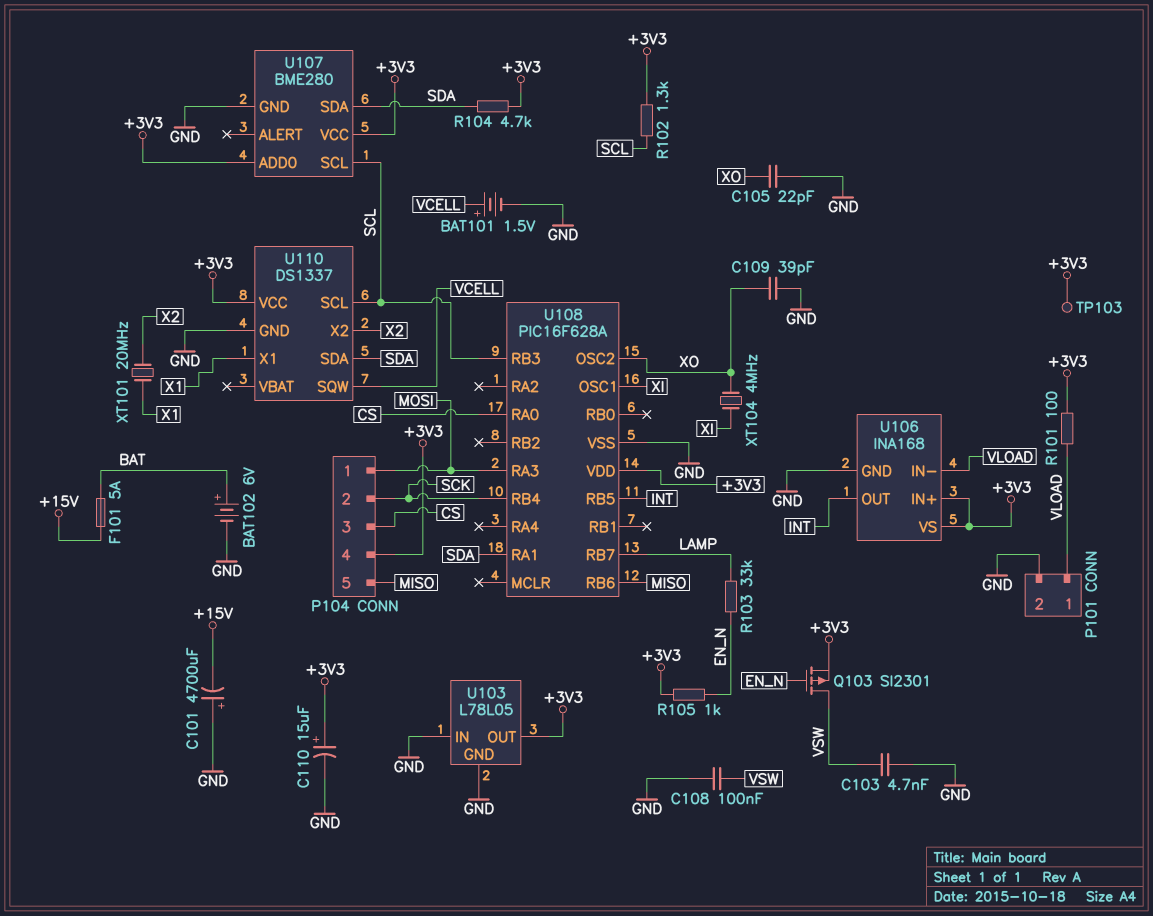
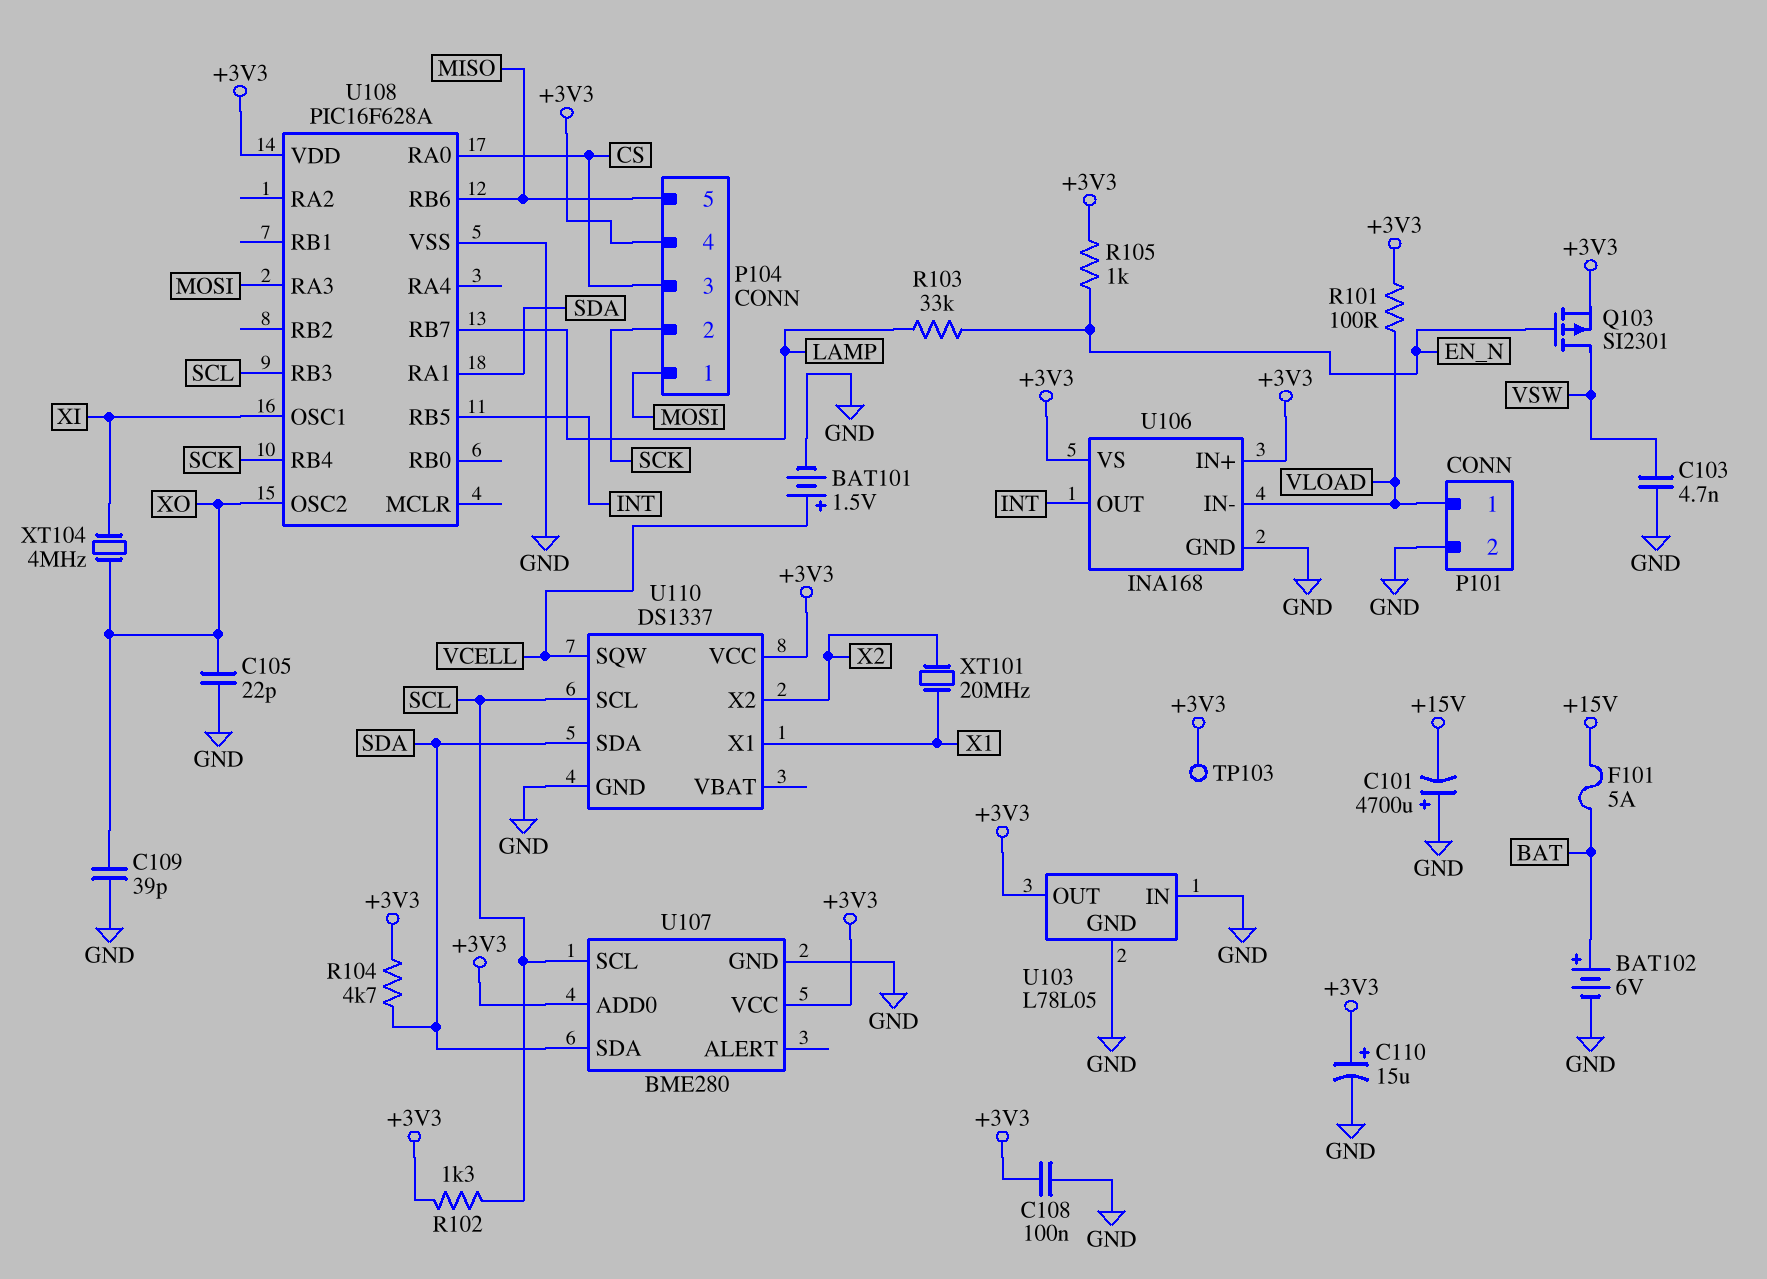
C108: 100nF (GND, VSW) -> 100nF (+3V3, GND)

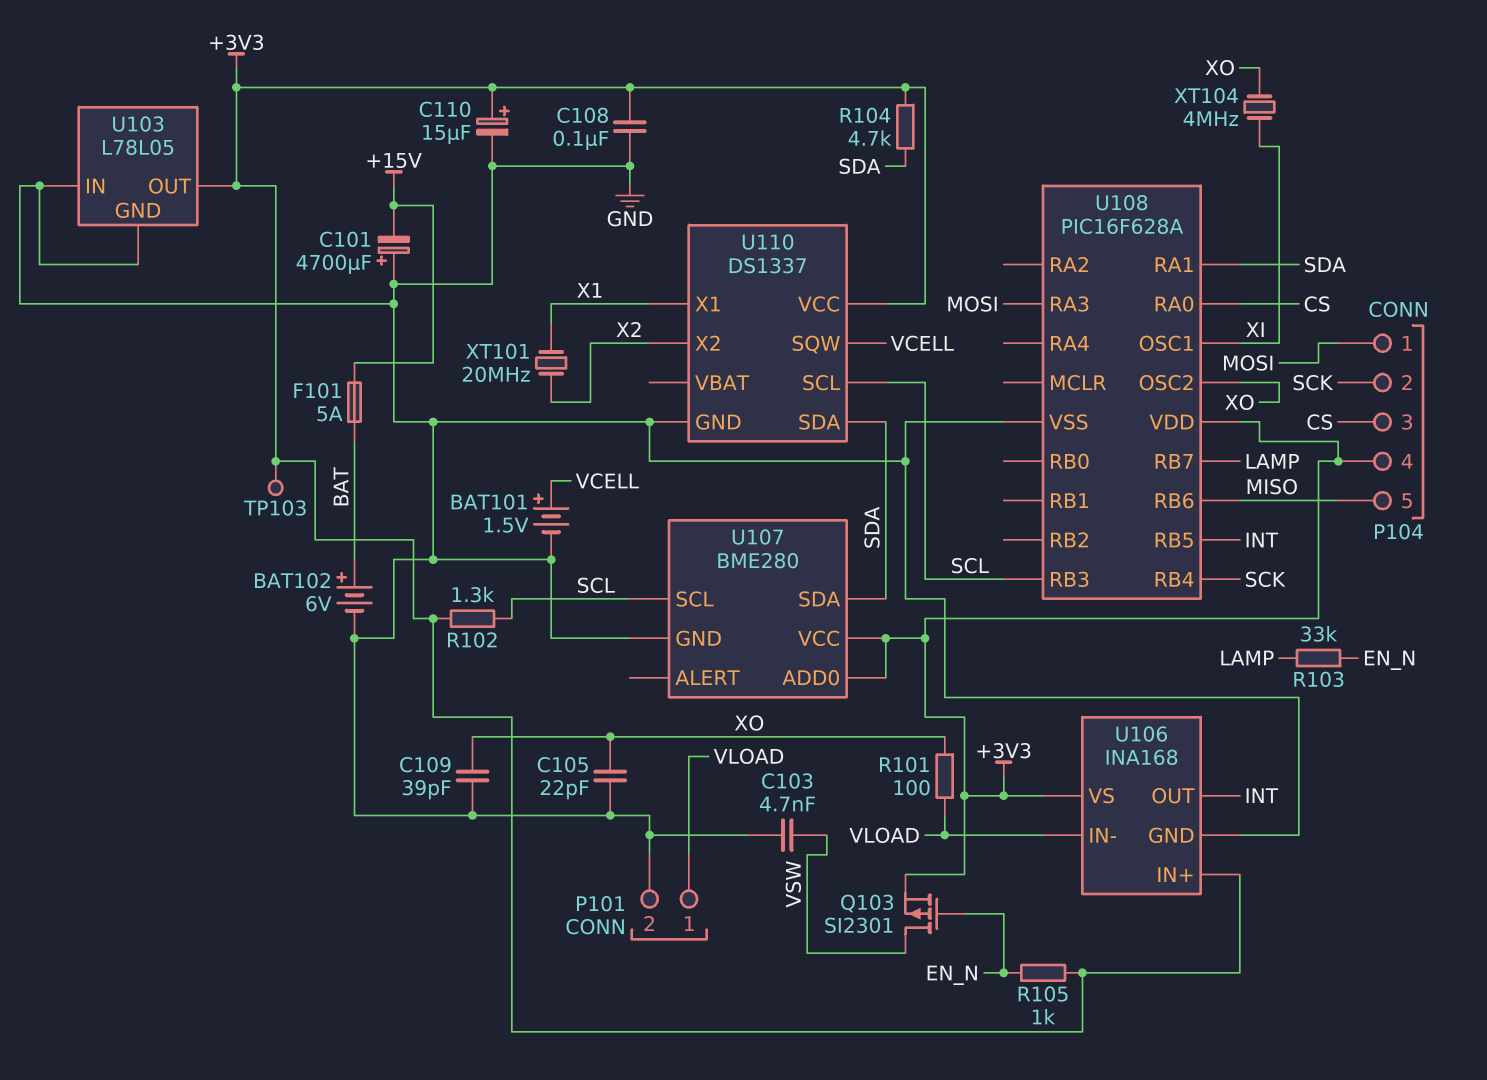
R101: 100 (+3V3, VLOAD) -> 100 (VLOAD, XO)

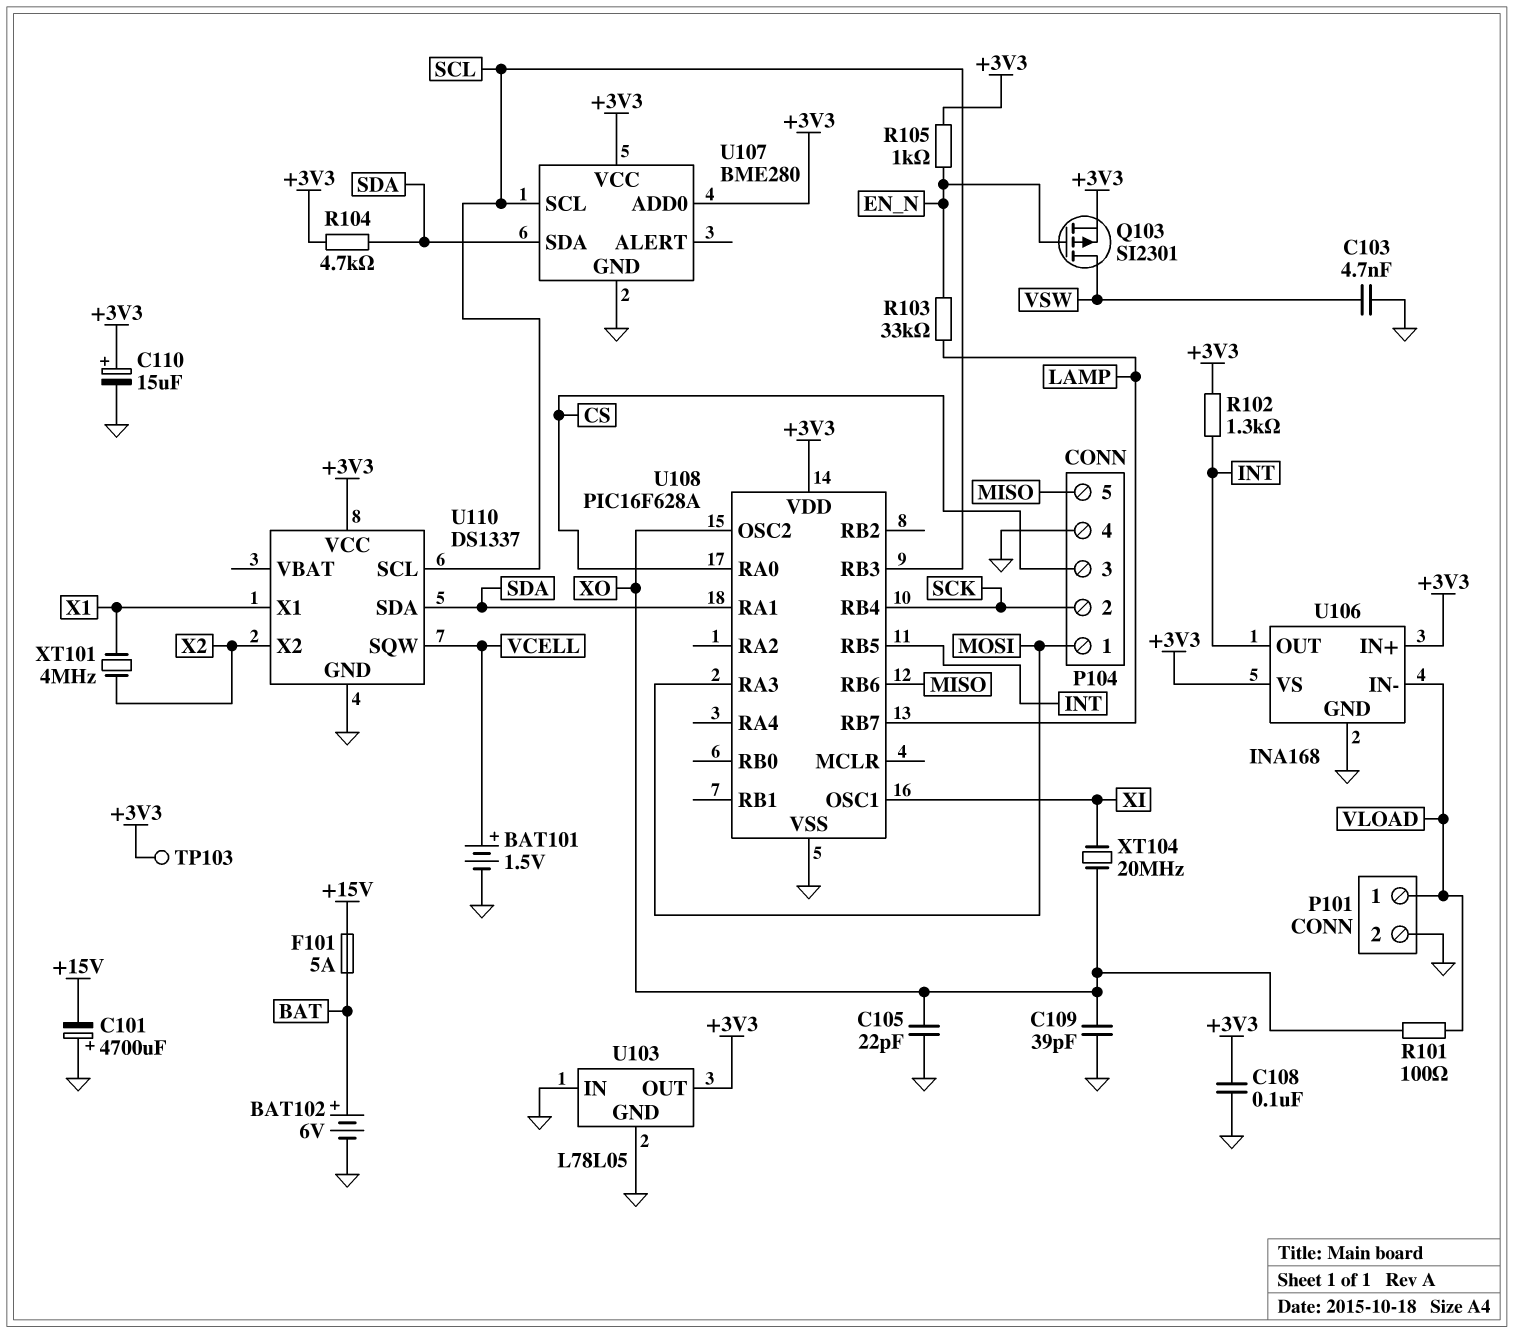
P104 pin 4: +3V3 -> GND
R102: 1.3k (+3V3, SCL) -> 1.3k (+3V3, INT)
XT101: 20MHz (X1, X2) -> 4MHz (X1, X2)
XT104: 4MHz (XI, XO) -> 20MHz (XI, XO)

